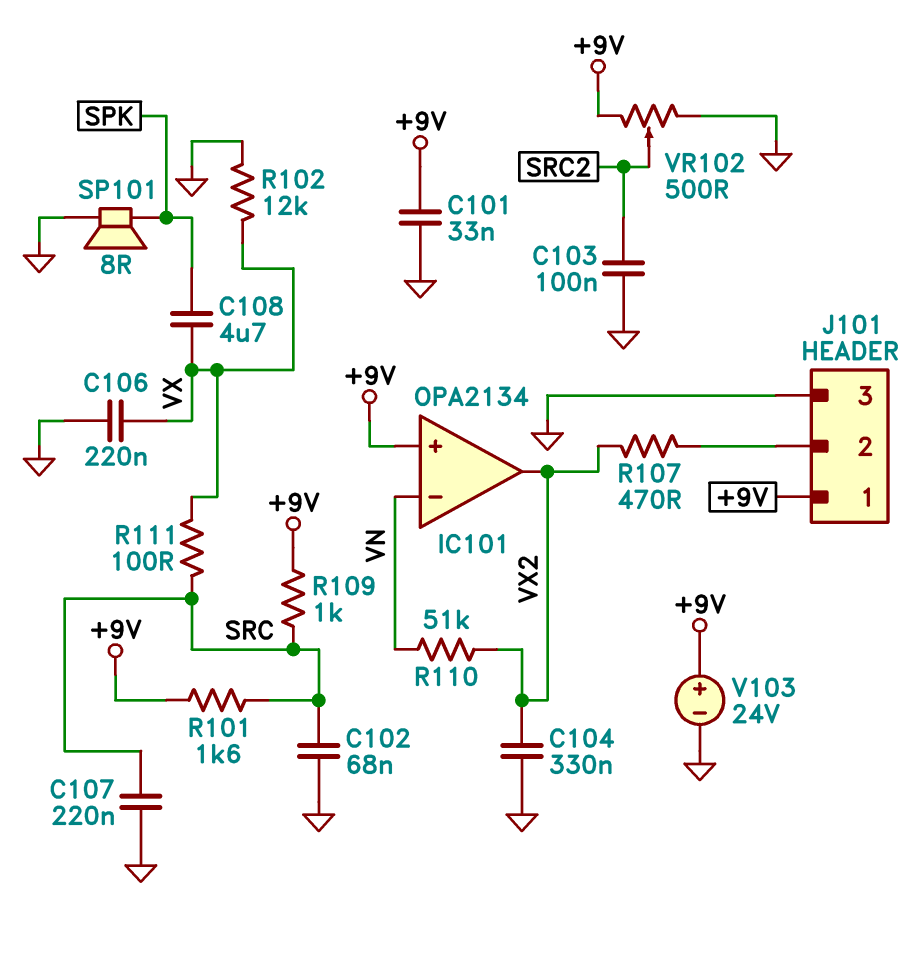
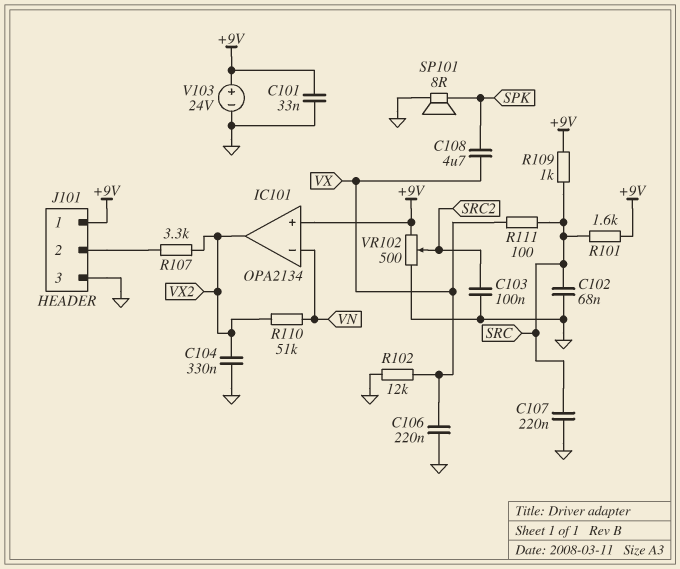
R107: 470 (J101/2, VX2) -> 3.3k (J101/2, VX2)

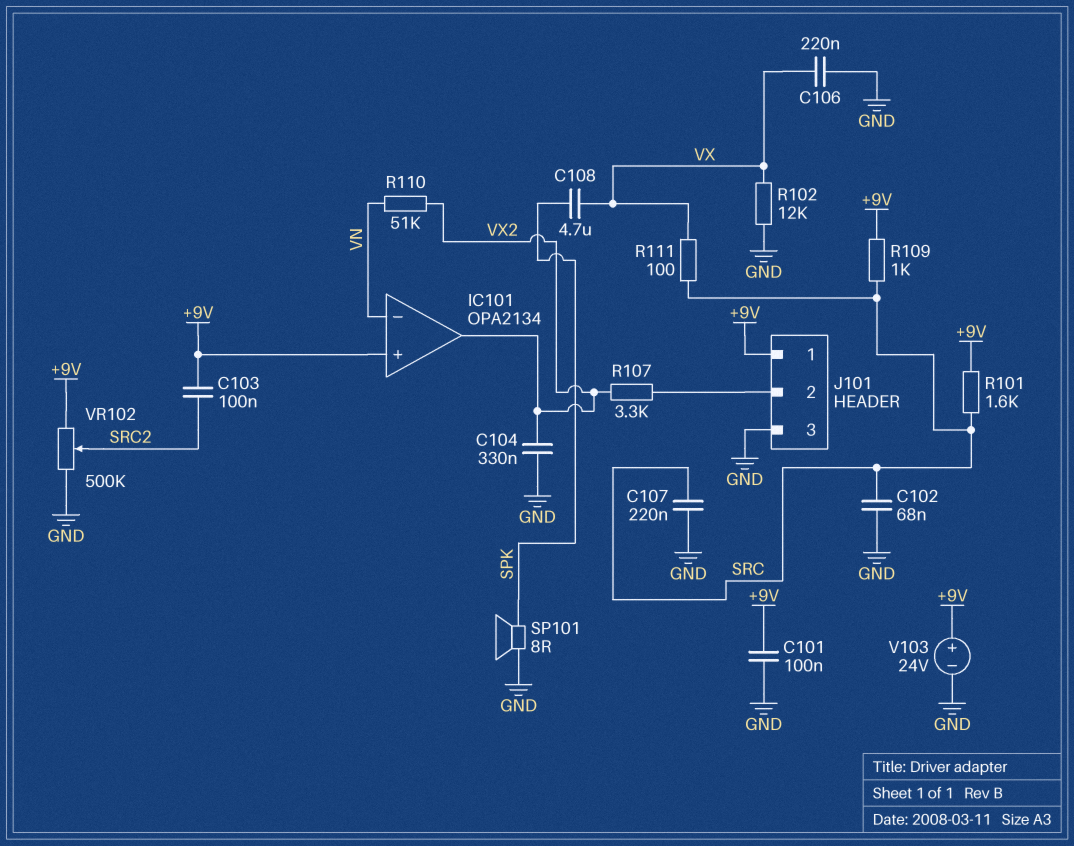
C101: 33nF (+9V, GND) -> 100nF (+9V, GND)
C103: 100nF (GND, SRC2) -> 100nF (+9V, SRC2)
VR102: 500 (+9V, GND, wiper SRC2) -> 500k (+9V, GND, wiper SRC2)

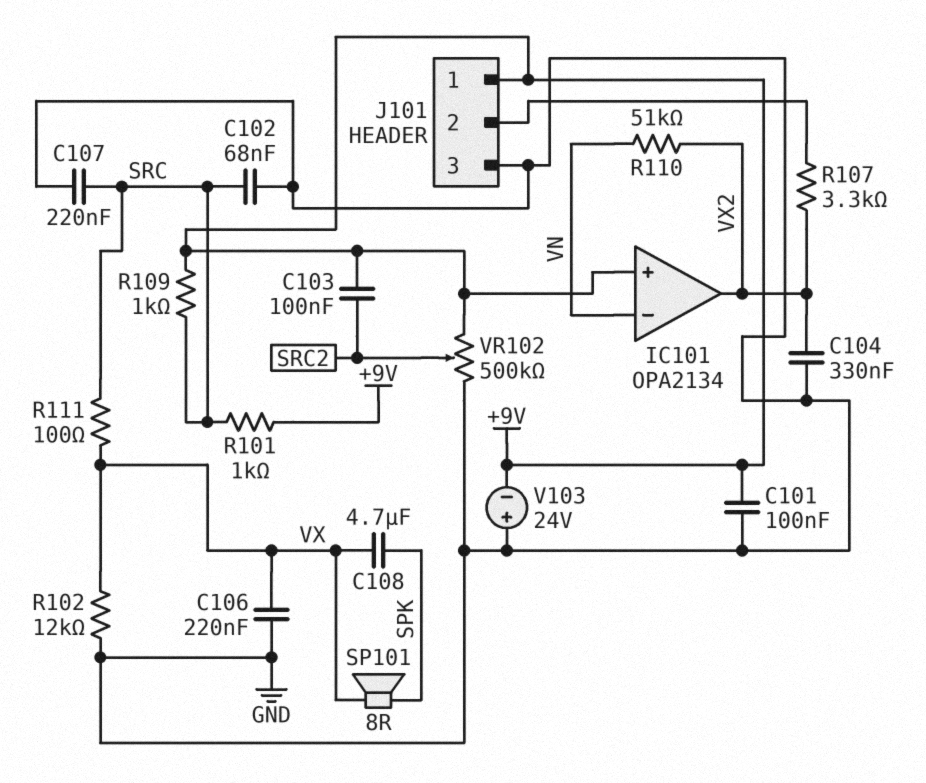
R101: 1.6k (+9V, SRC) -> 1k (+9V, SRC)
SP101: speaker 8R (GND, SPK) -> speaker 8R (SPK, VX)
V103: 24V (plus +9V, minus GND) -> 24V (plus GND, minus +9V)

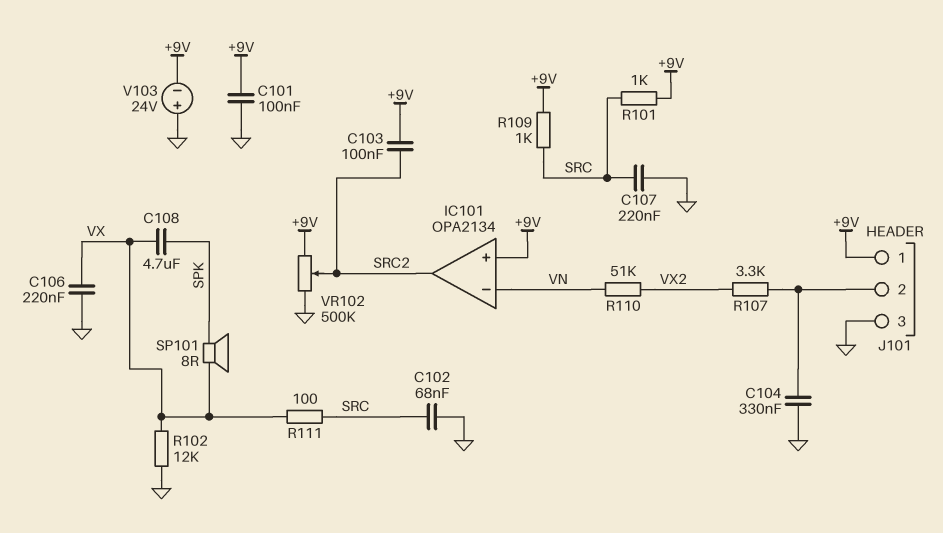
C104: 330nF (GND, VX2) -> 330nF (GND, J101/2)
IC101 pin out: VX2 -> SRC2

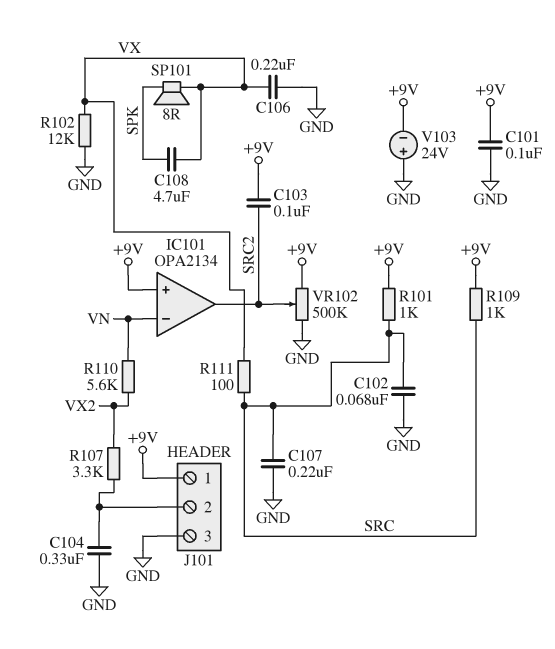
R110: 51k (VN, VX2) -> 5.6k (VN, VX2)

